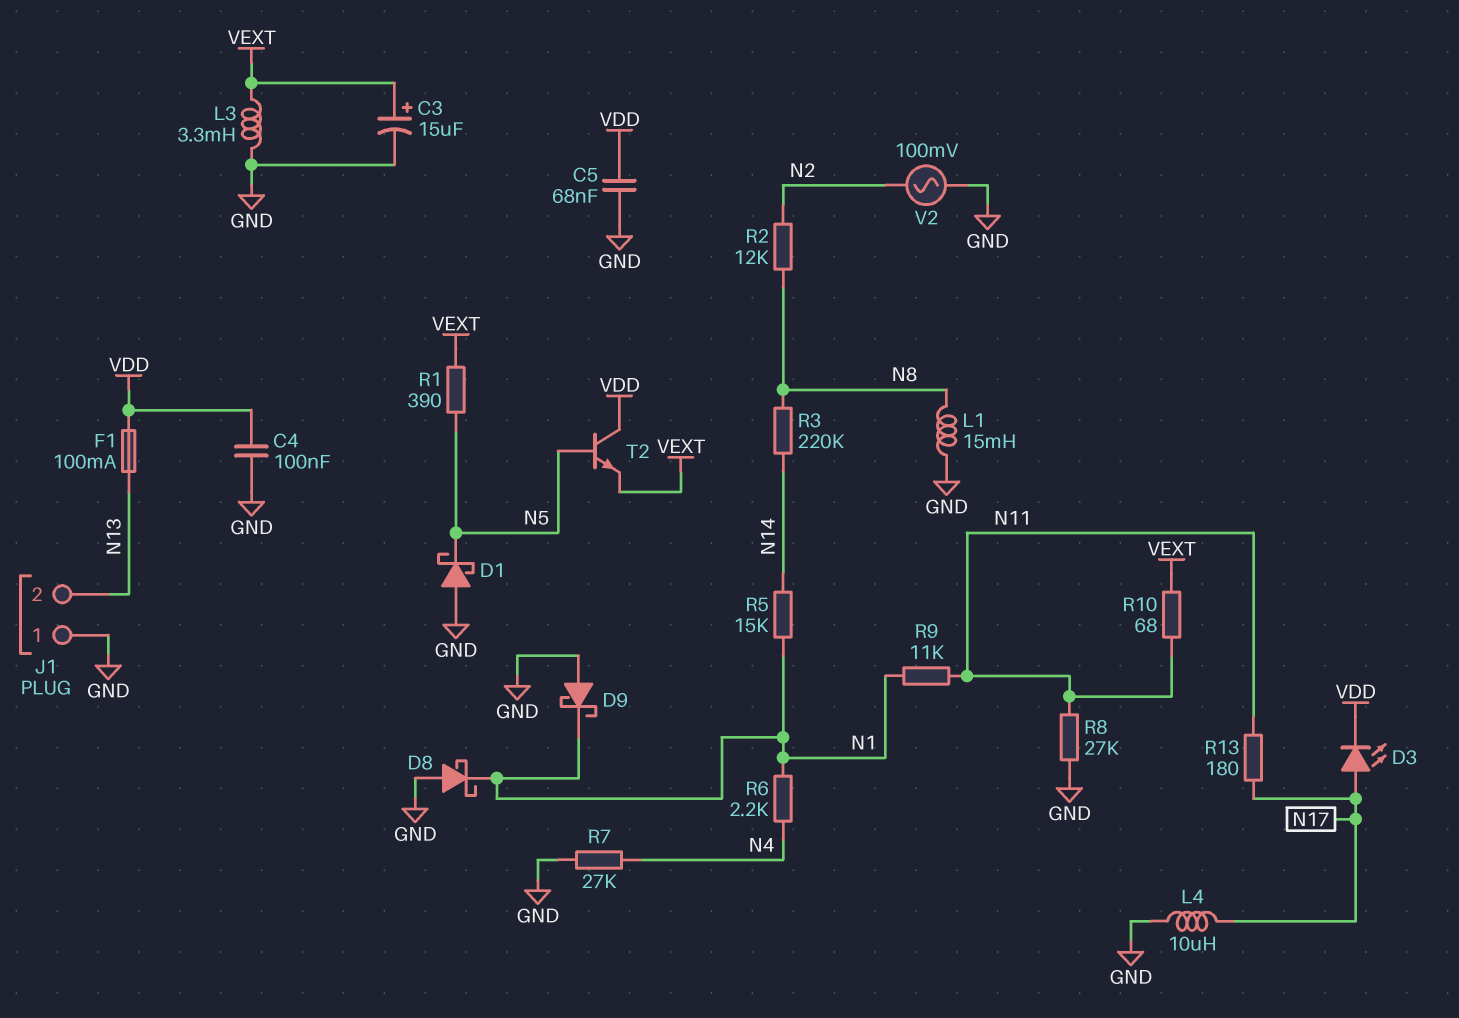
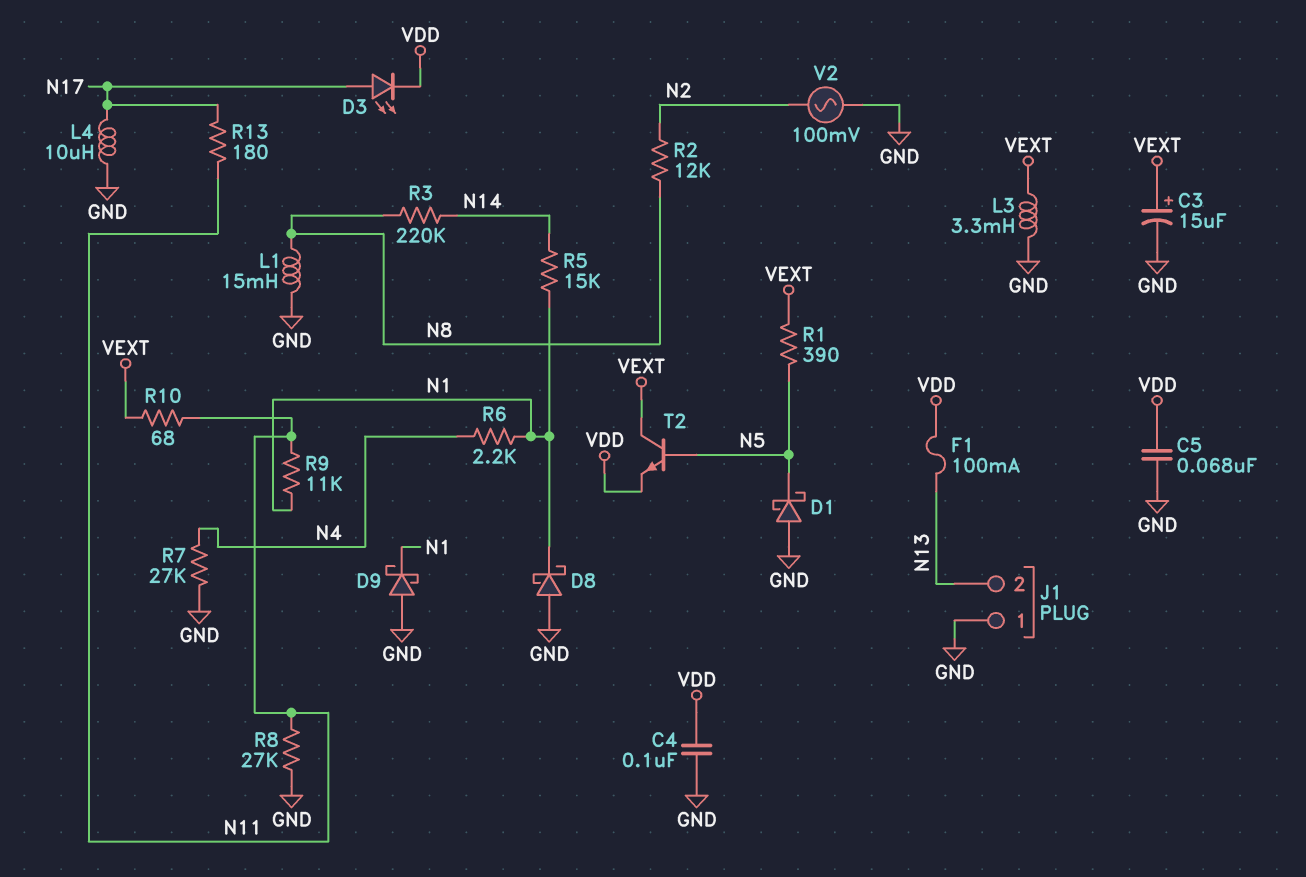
T2: NPN (B N5, C VDD, E VEXT) -> NPN (B N5, C VEXT, E VDD)

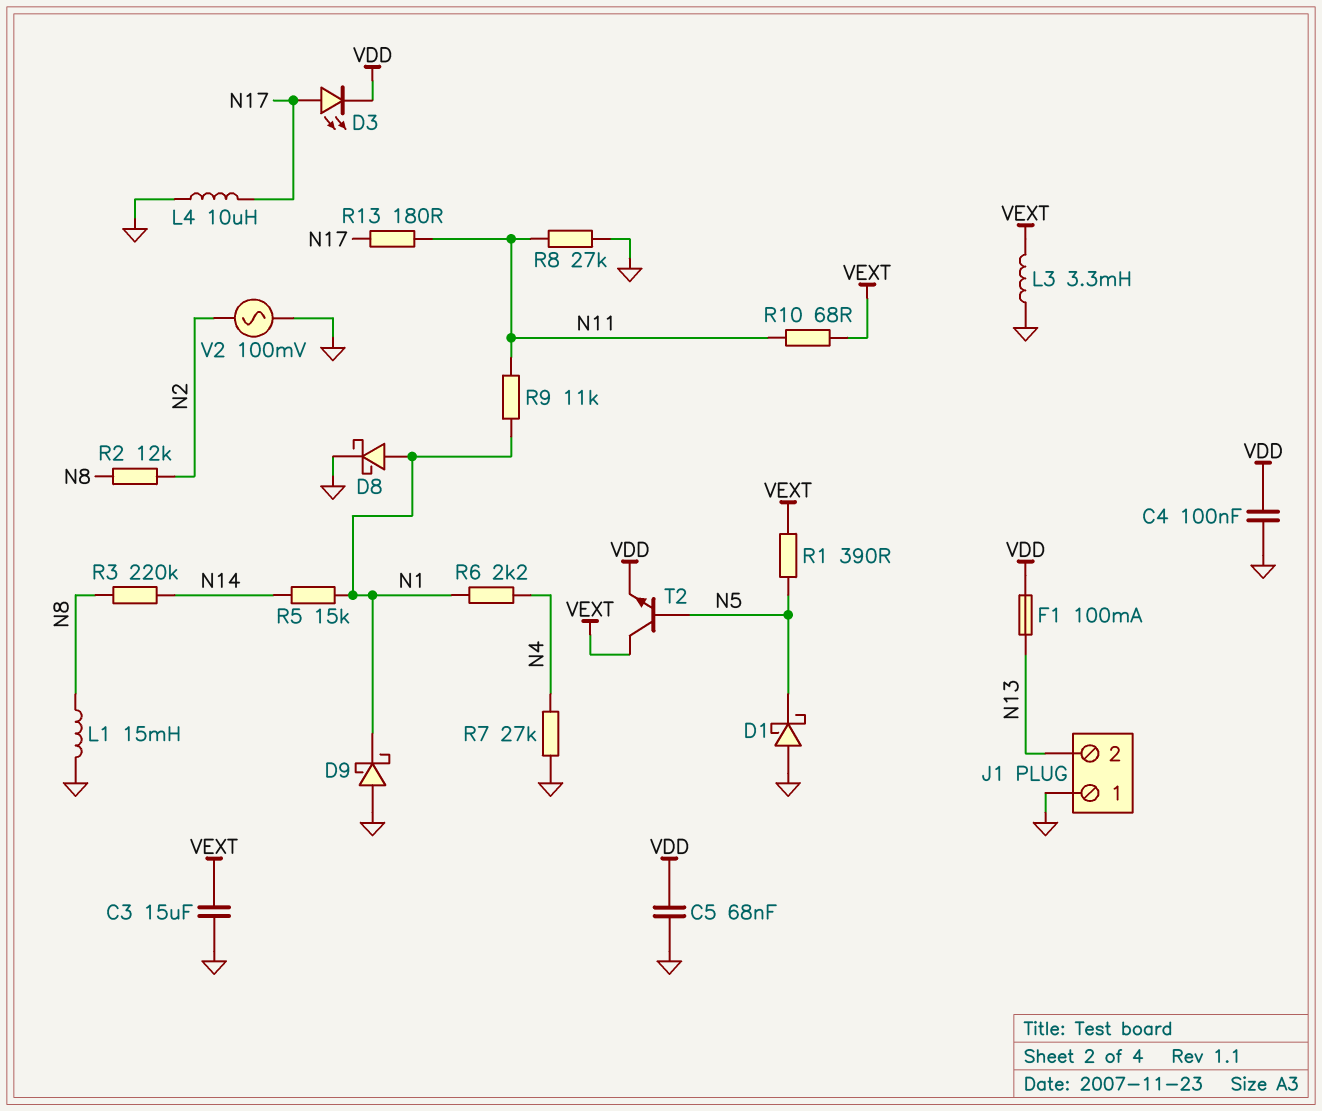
C3: 15uF (plus VEXT, minus GND) -> 15uF (GND, VEXT)
D8: schottky (A GND, K N1) -> schottky (A N1, K GND)

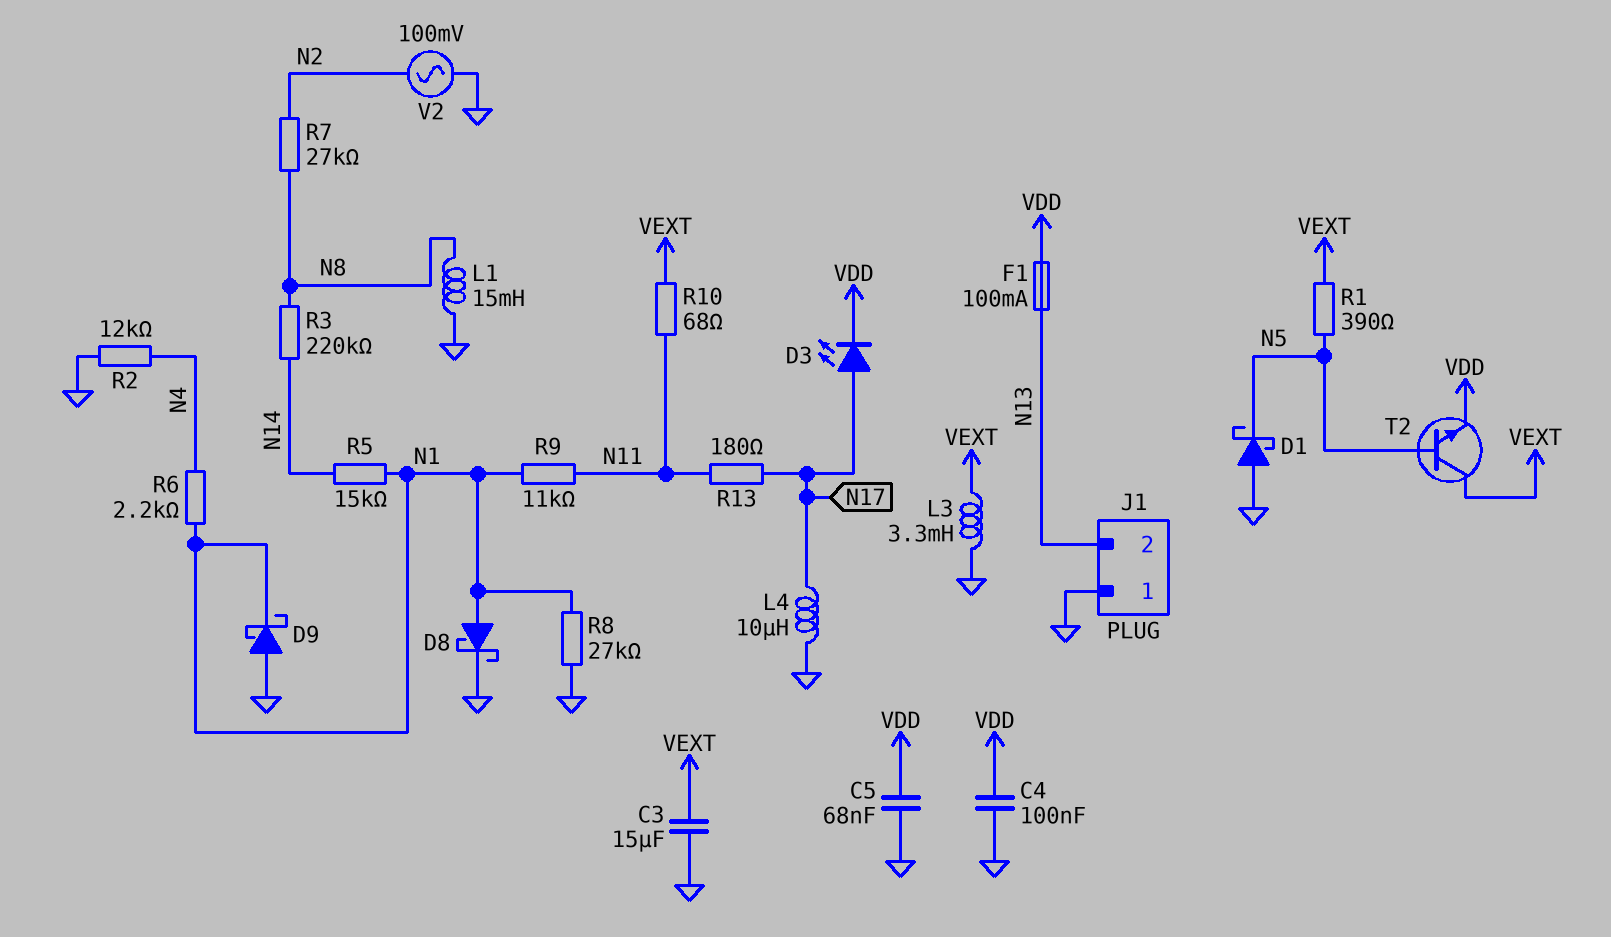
R2: 12k (N2, N8) -> 12k (GND, N4)
R7: 27k (GND, N4) -> 27k (N2, N8)
R8: 27k (GND, N11) -> 27k (GND, N1)

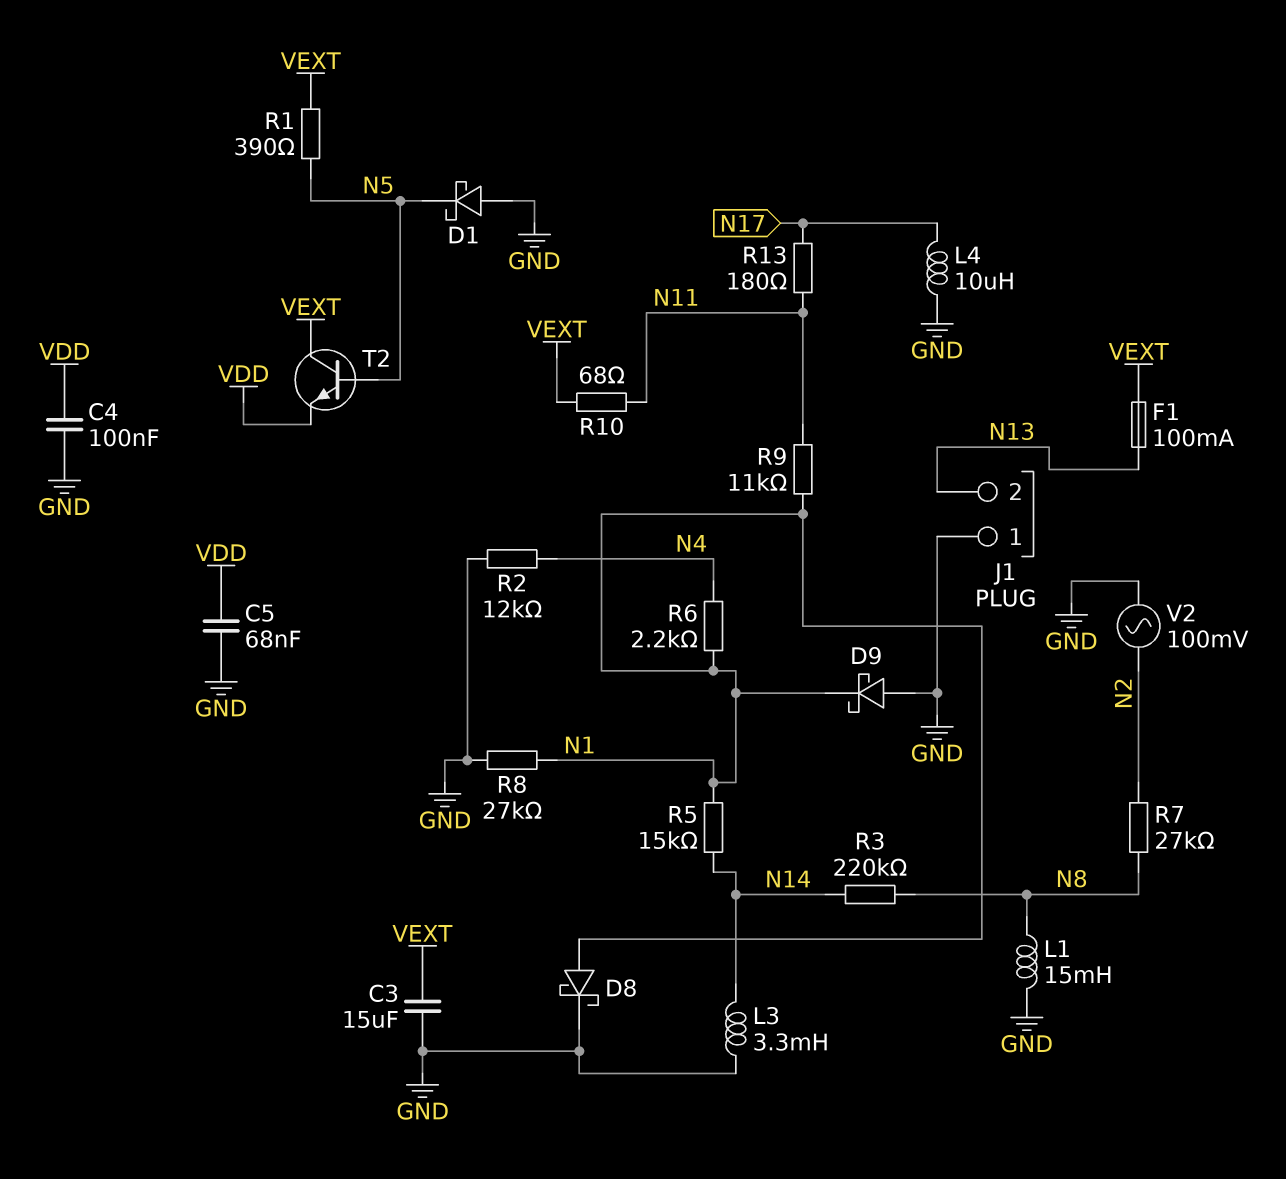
D3: LED (A N17, K VDD) -> none
F1: 100mA (N13, VDD) -> 100mA (N13, VEXT)
L3: 3.3mH (GND, VEXT) -> 3.3mH (GND, N14)

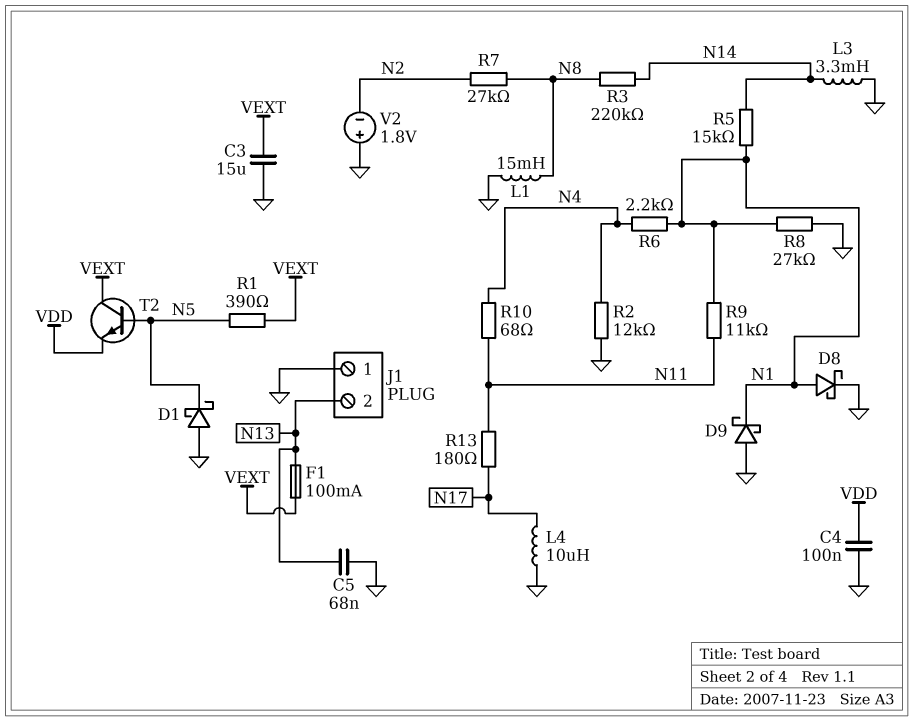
C5: 68nF (GND, VDD) -> 68nF (GND, N13)
R10: 68 (N11, VEXT) -> 68 (N4, N11)
V2: AC 100mV (GND, N2) -> 1.8V (plus GND, minus N2)

